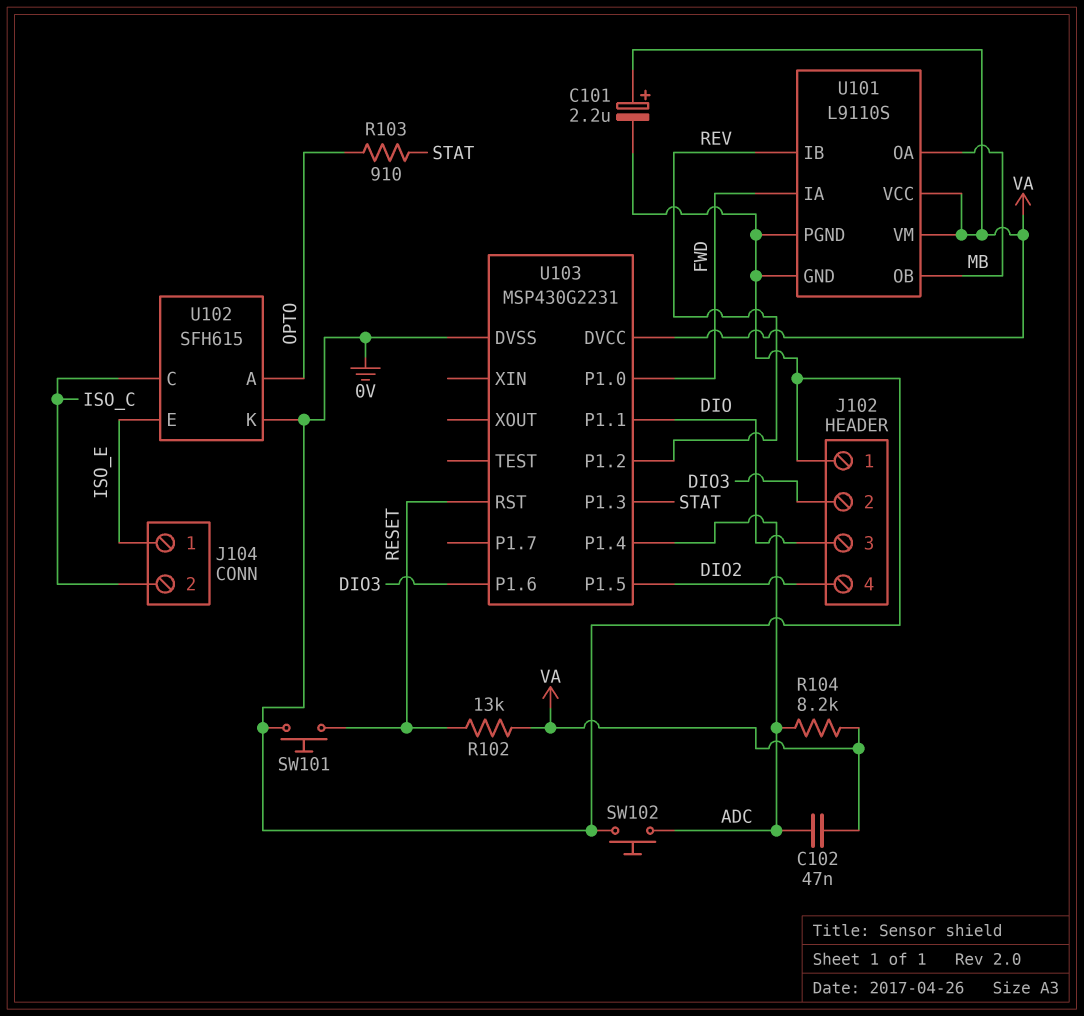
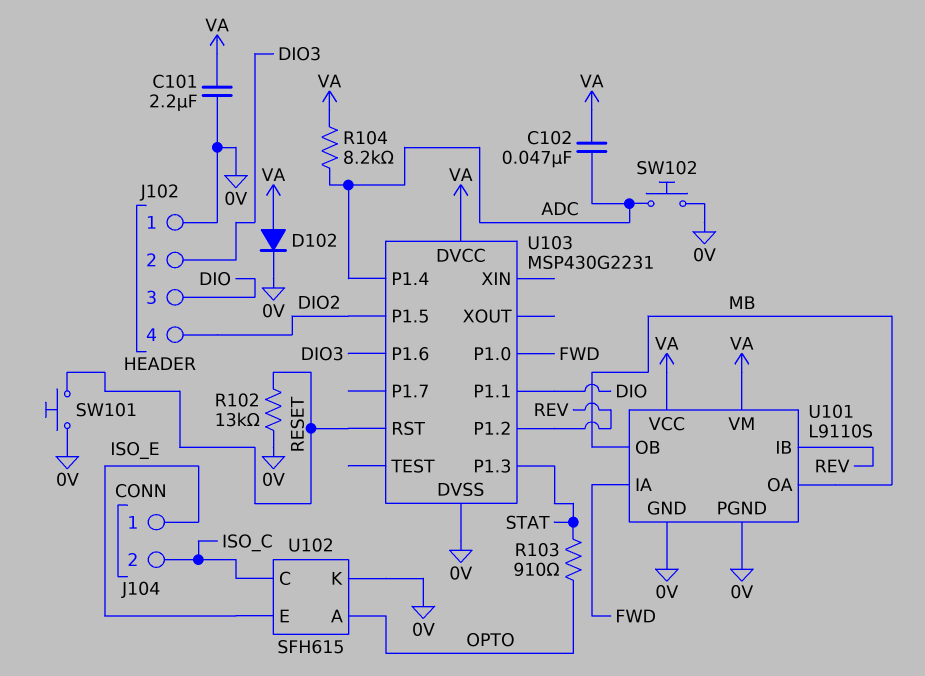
C101: 2.2uF (plus VA, minus 0V) -> 2.2uF (0V, VA)
D102: none -> diode (A VA, K 0V)
R102: 13k (RESET, VA) -> 13k (0V, RESET)

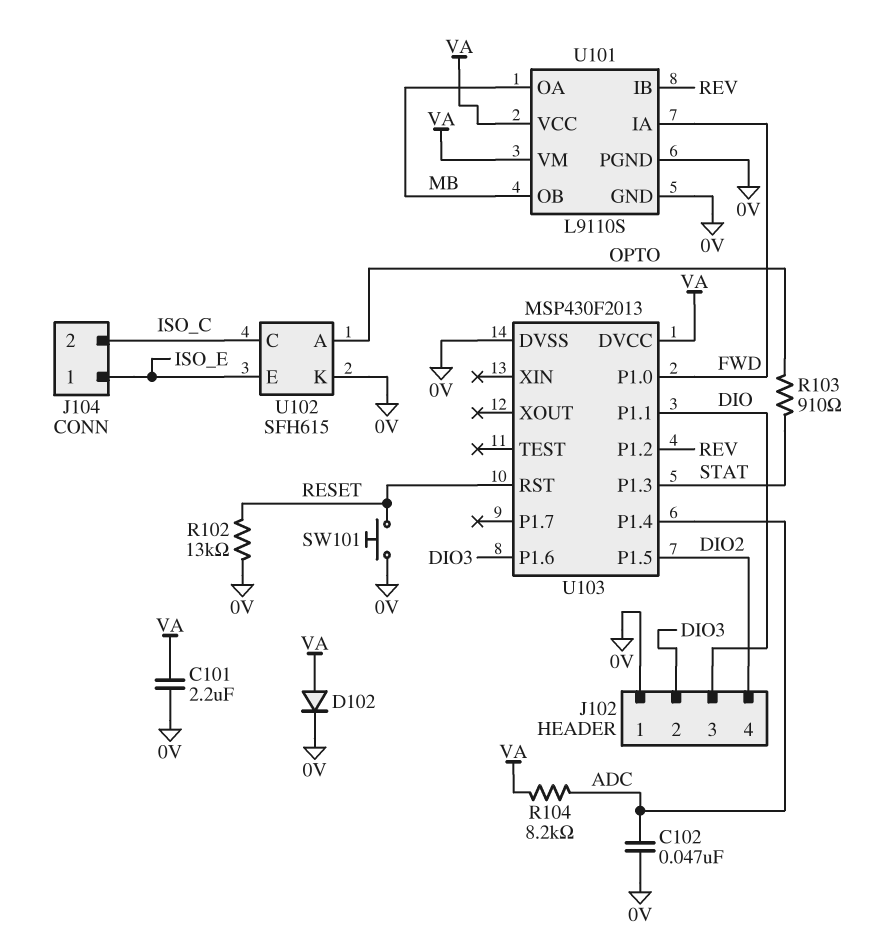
C102: 47nF (ADC, VA) -> 47nF (0V, ADC)
SW102: button (0V, ADC) -> none
U103: MSP430G2231 -> MSP430F2013

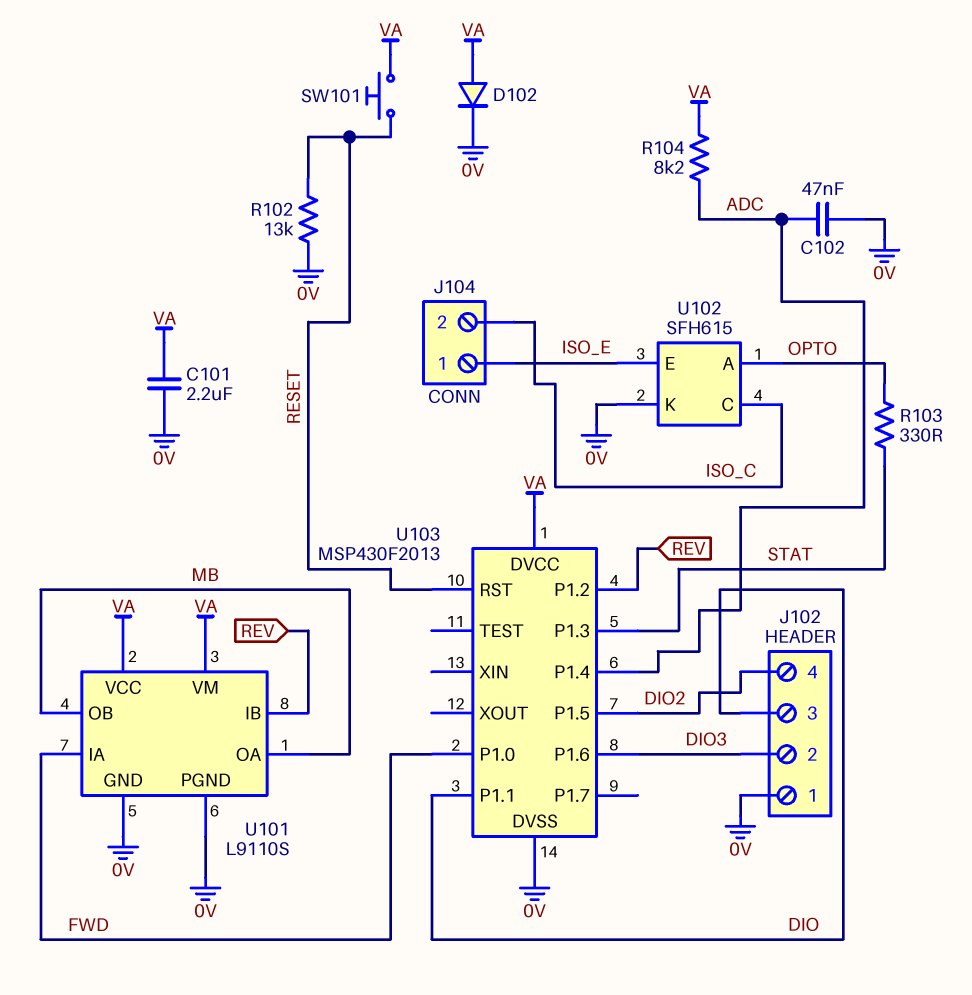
R103: 910 (OPTO, STAT) -> 330 (OPTO, STAT)
SW101: button (0V, RESET) -> button (RESET, VA)

